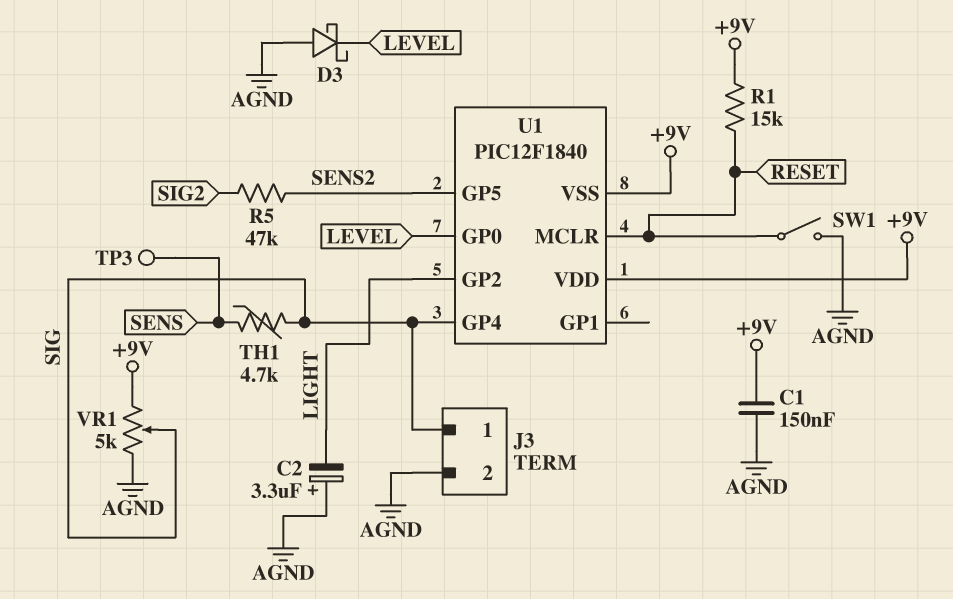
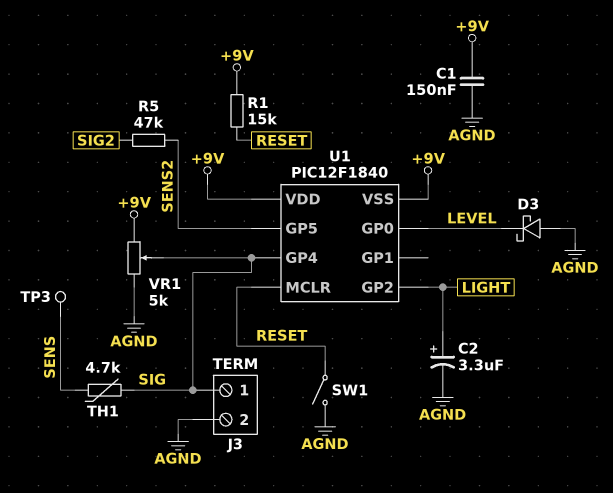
C2: 3.3uF (plus AGND, minus LIGHT) -> 3.3uF (plus LIGHT, minus AGND)

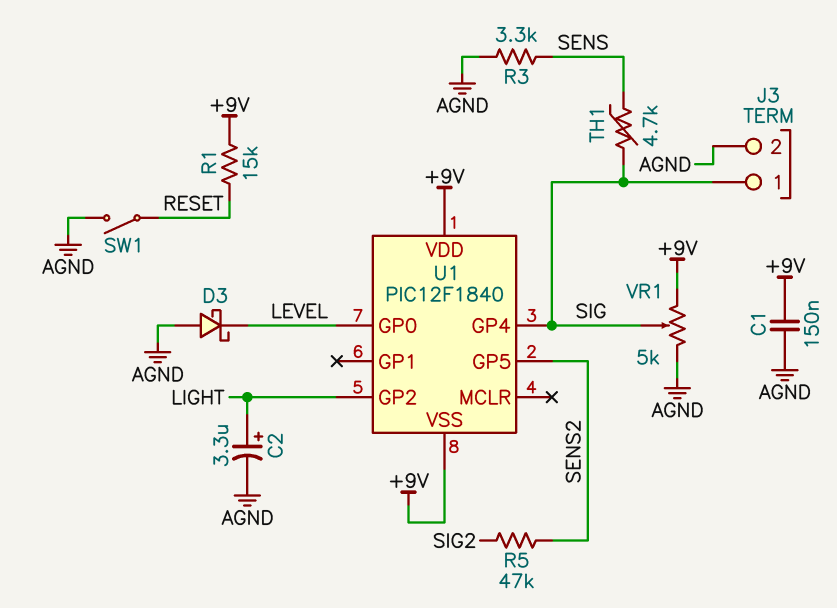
R3: none -> 3.3k (AGND, SENS)
TP3: test point (SENS) -> none
U1 pin MCLR: RESET -> none

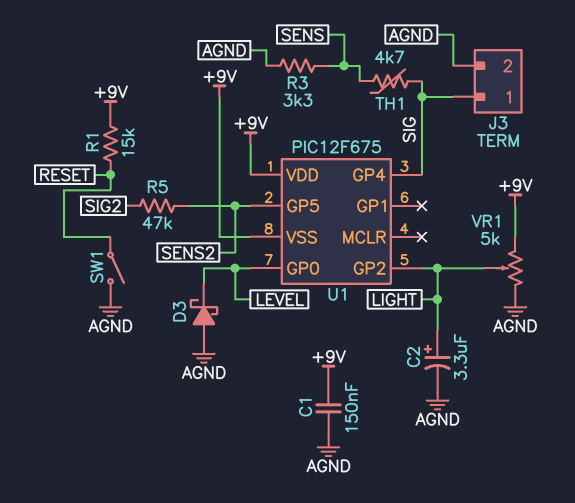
U1: PIC12F1840 -> PIC12F675
VR1: 5k (+9V, AGND, wiper SIG) -> 5k (+9V, AGND, wiper LIGHT)

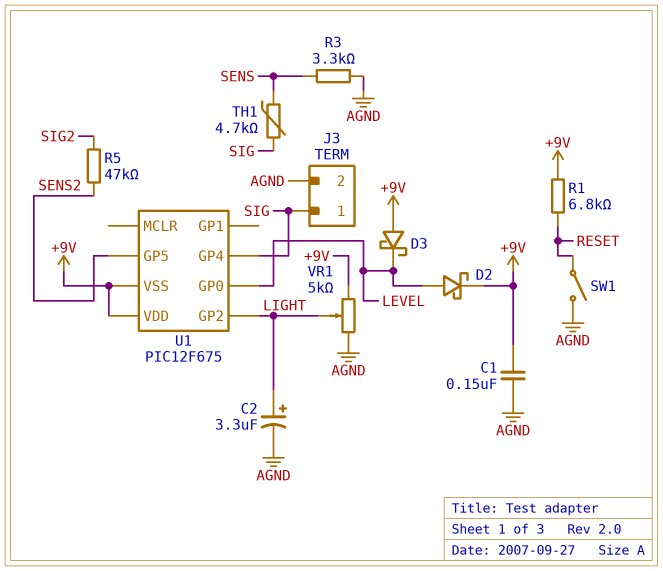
D2: none -> schottky (A LEVEL, K +9V)
D3: schottky (A AGND, K LEVEL) -> schottky (A +9V, K LEVEL)
R1: 15k (+9V, RESET) -> 6.8k (+9V, RESET)

